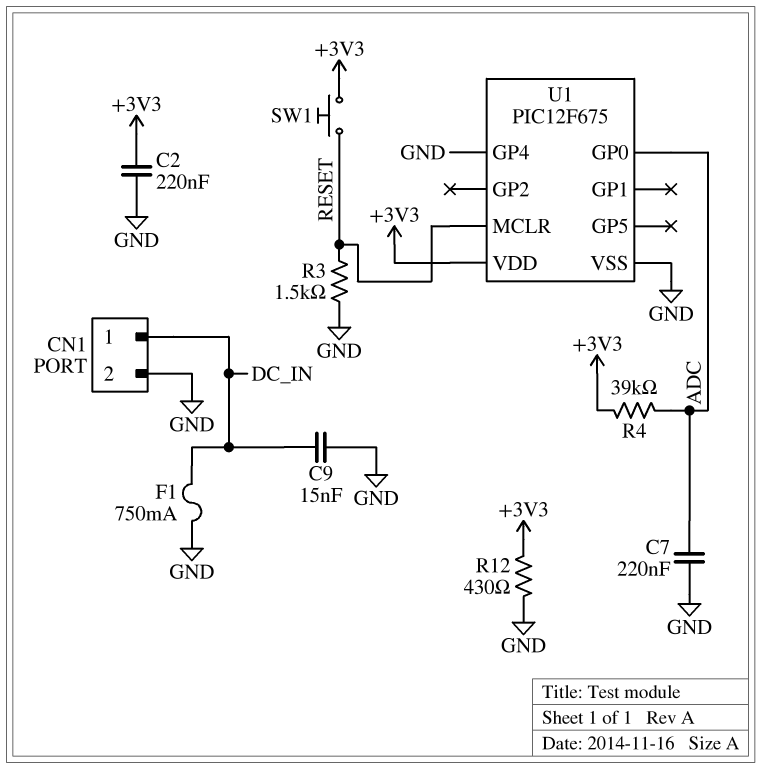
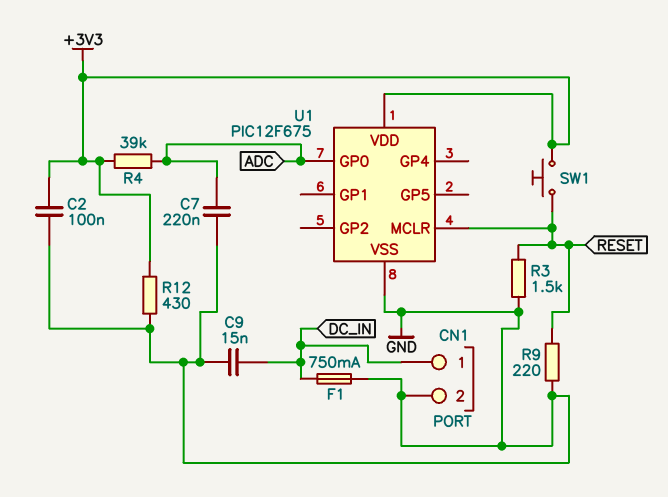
C2: 220nF (+3V3, GND) -> 100nF (+3V3, GND)
R9: none -> 220 (GND, RESET)
U1 pin GP4: GND -> none

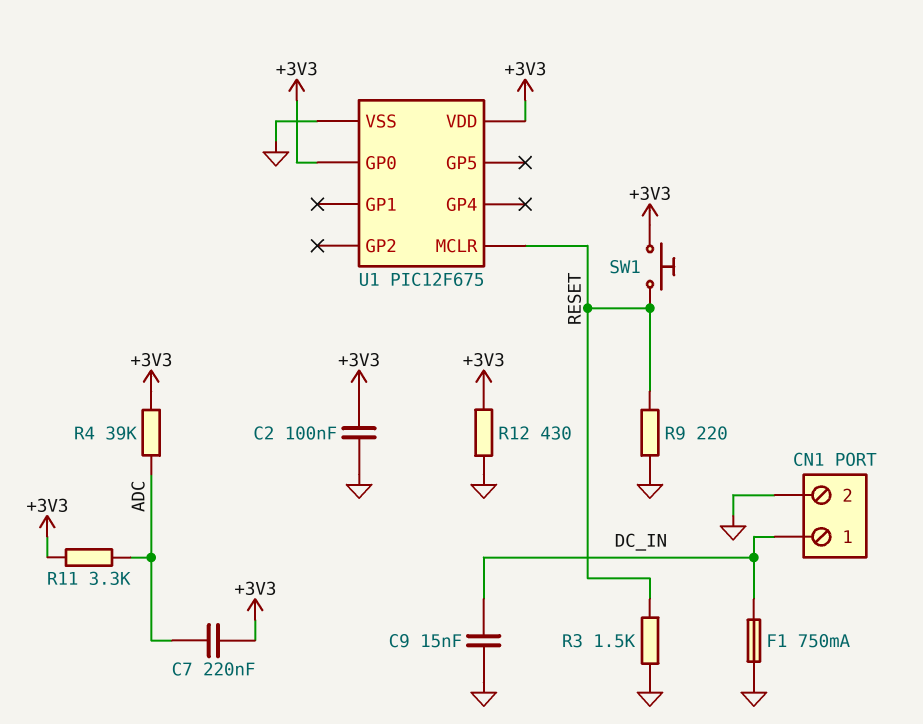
C7: 220nF (ADC, GND) -> 220nF (+3V3, ADC)
R11: none -> 3.3k (+3V3, ADC)
U1 pin GP0: ADC -> +3V3

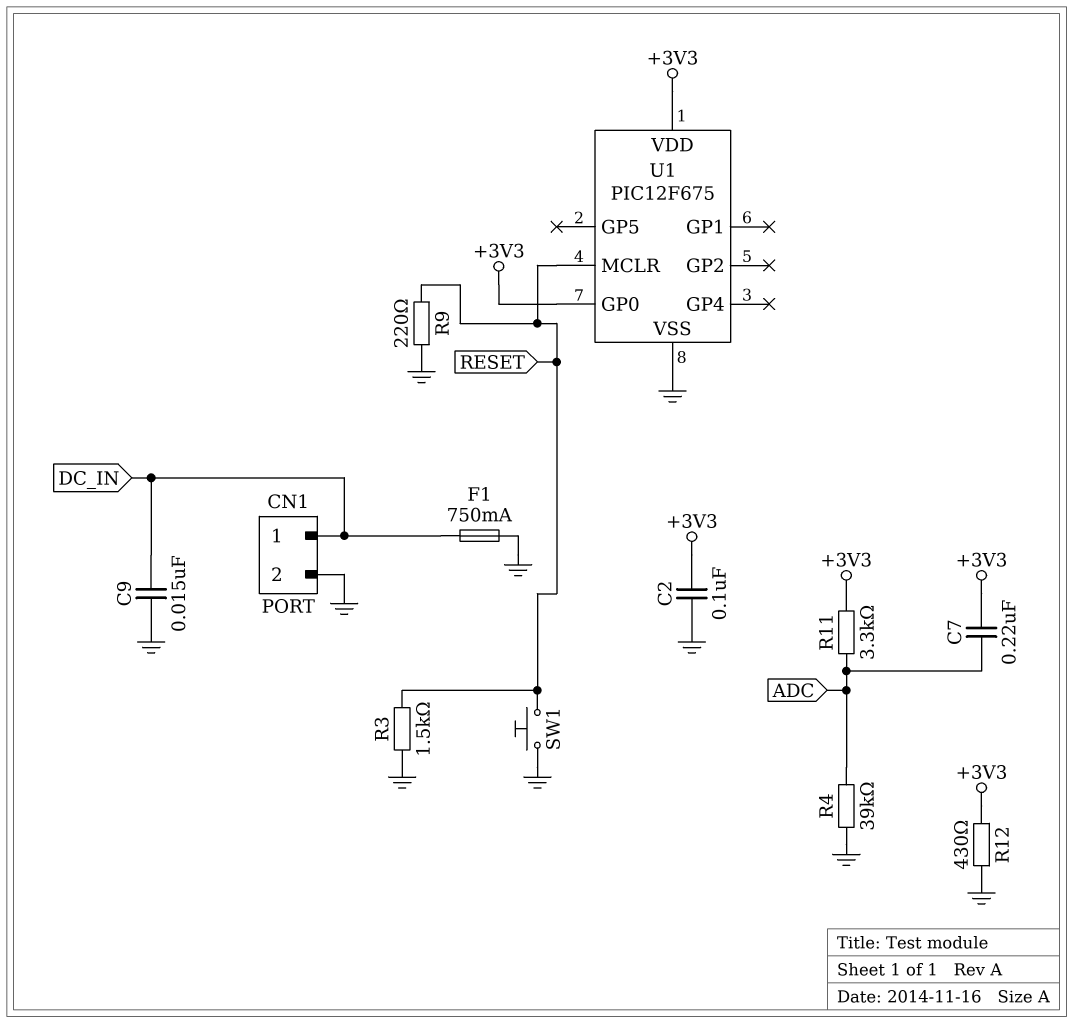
R4: 39k (+3V3, ADC) -> 39k (ADC, GND)
SW1: button (+3V3, RESET) -> button (GND, RESET)

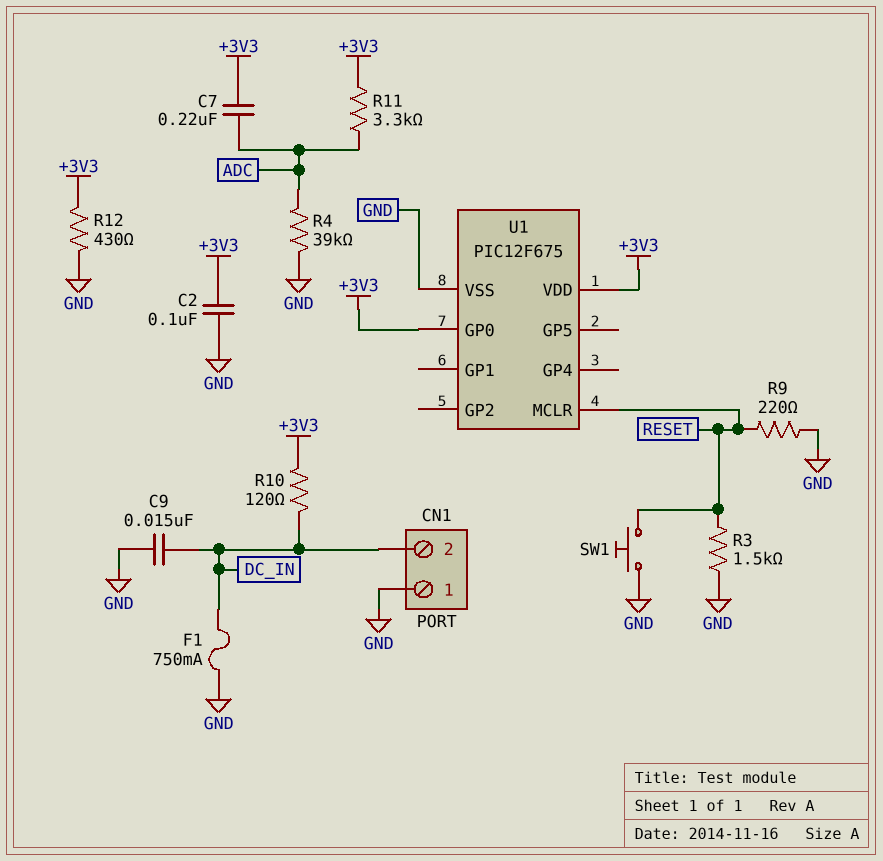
CN1 pin 1: DC_IN -> GND
CN1 pin 2: GND -> DC_IN
R10: none -> 120 (+3V3, DC_IN)

